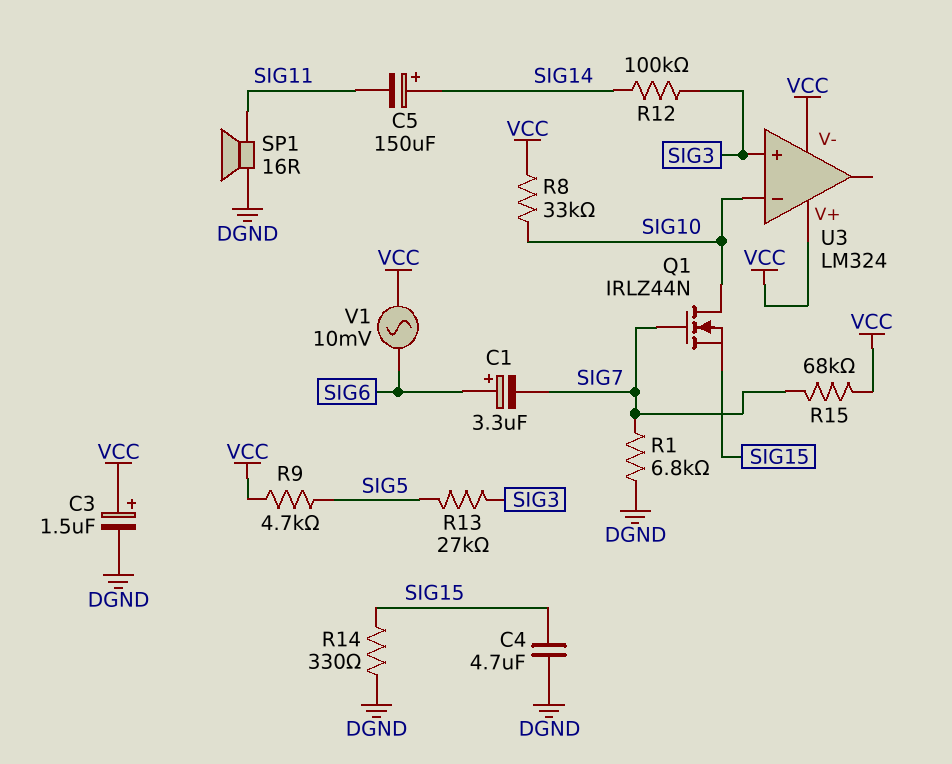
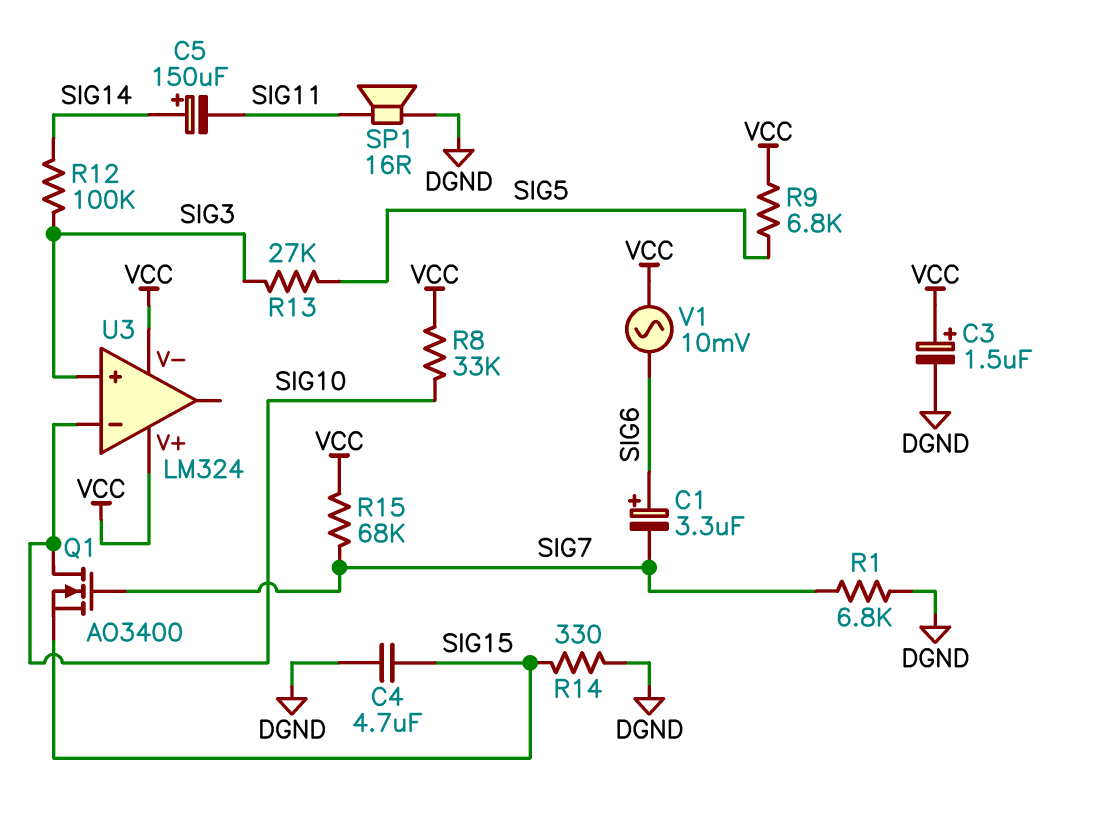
Q1: NMOS IRLZ44N (G SIG7, D SIG10, S SIG15) -> NMOS AO3400 (G SIG7, D SIG10, S SIG15)
R9: 4.7k (SIG5, VCC) -> 6.8k (SIG5, VCC)

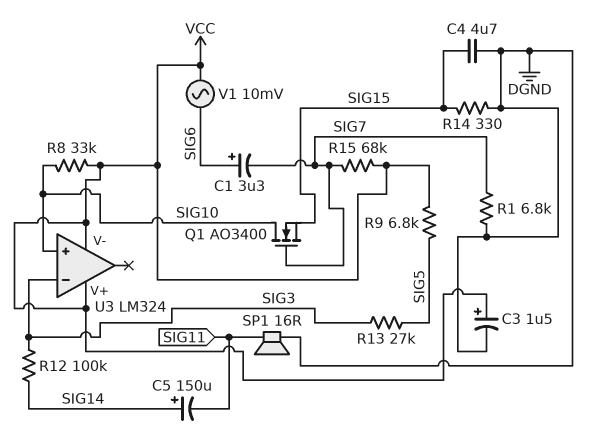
U3 pin in+: SIG3 -> SIG10
U3 pin in-: SIG10 -> SIG3

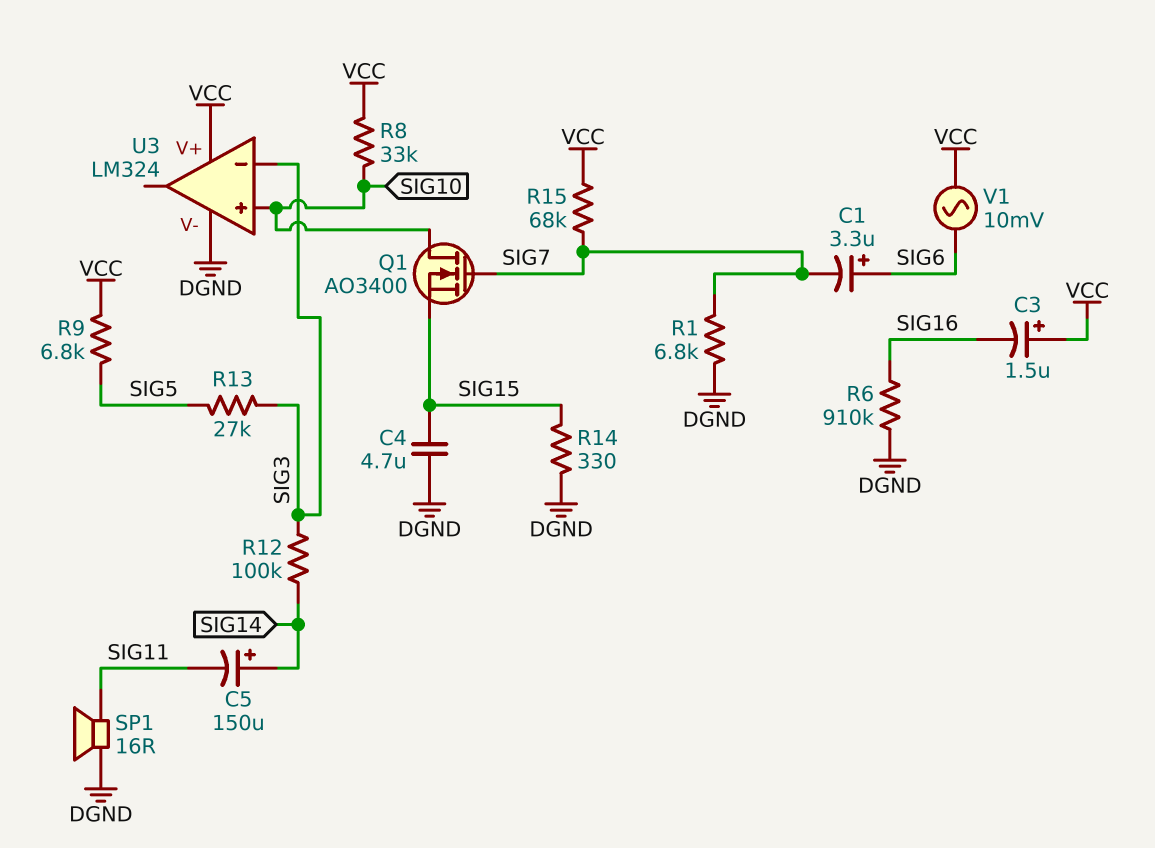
C3: 1.5uF (plus VCC, minus DGND) -> 1.5uF (plus VCC, minus SIG16)
R6: none -> 910k (DGND, SIG16)
U3 pin V-: VCC -> DGND

